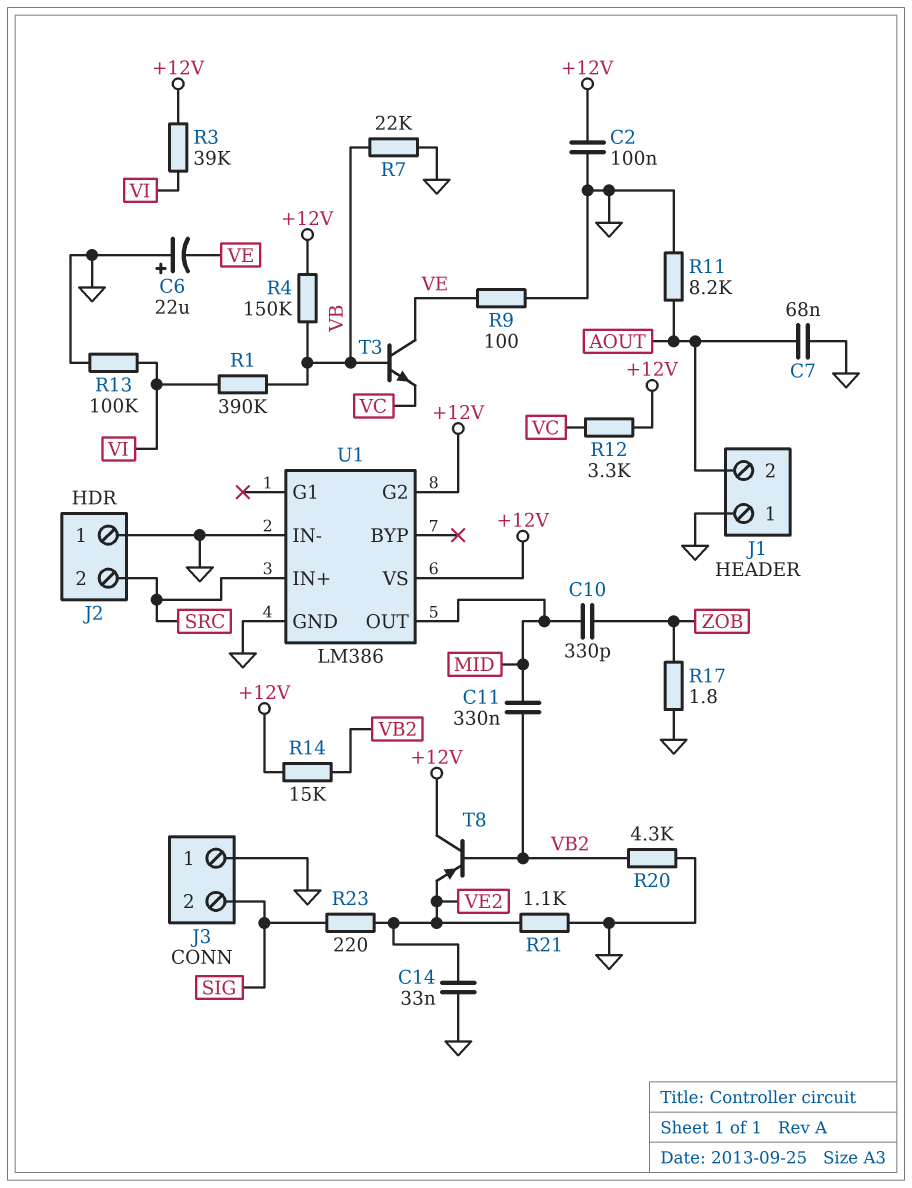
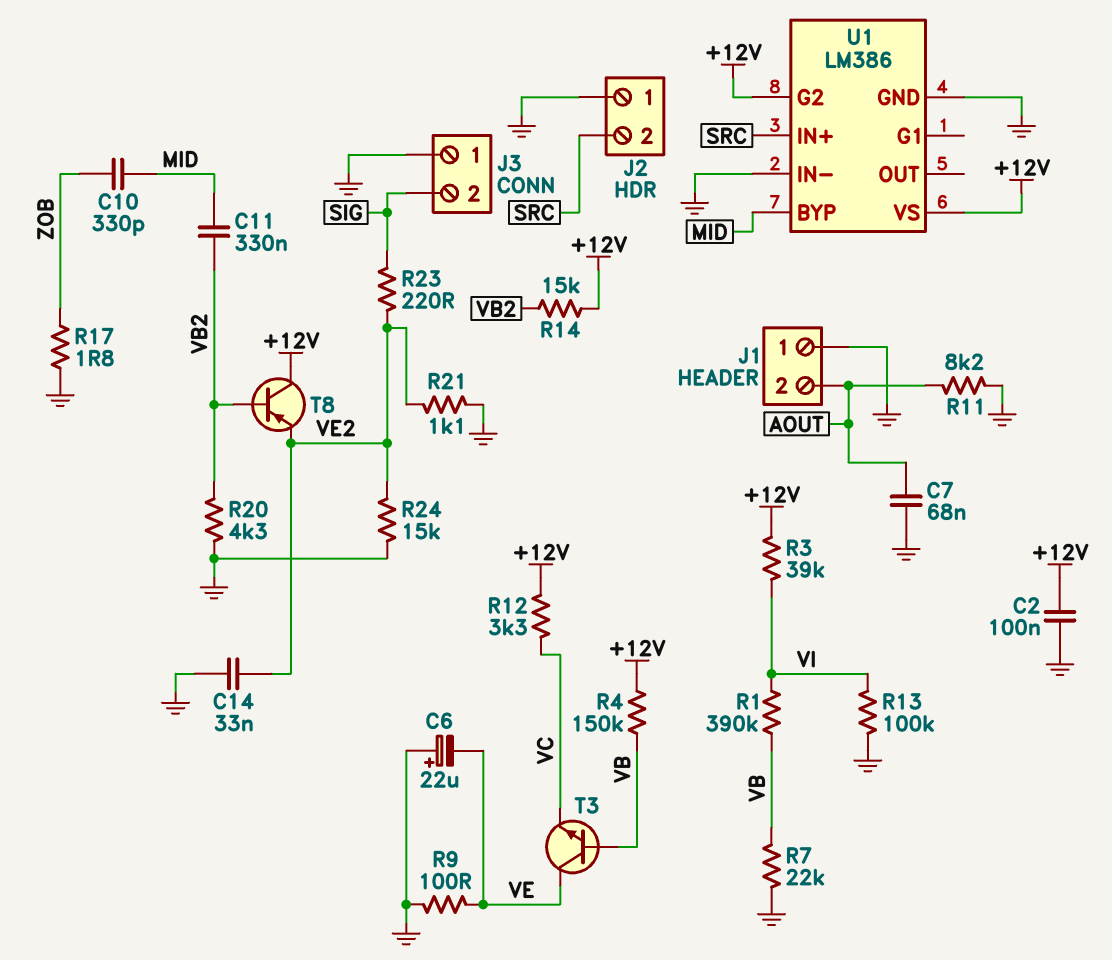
R24: none -> 15k (GND, VE2)
U1 pin BYP: none -> MID
U1 pin OUT: MID -> none

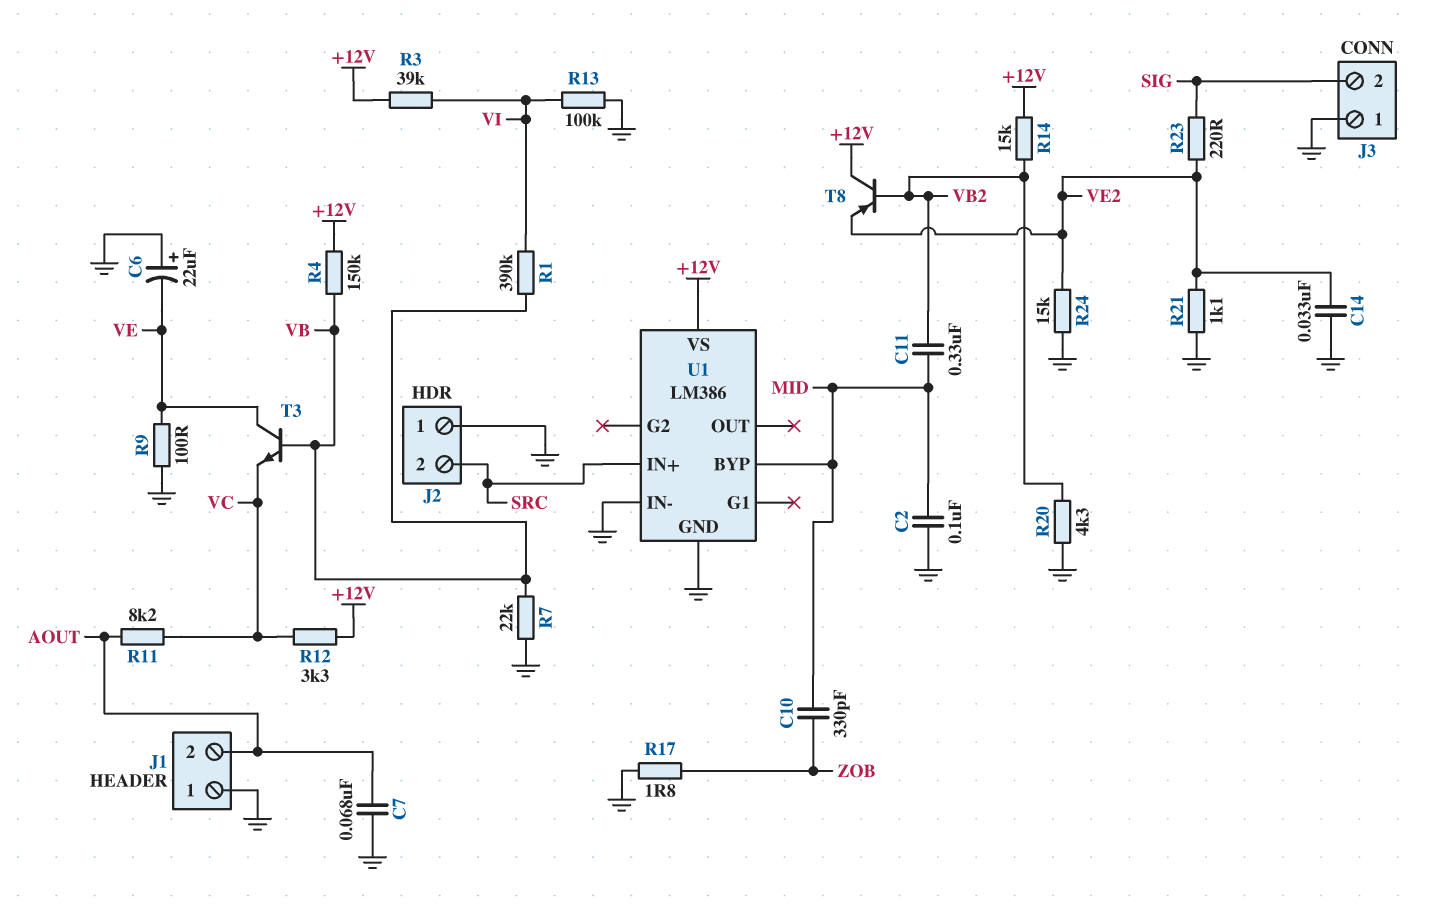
C2: 100nF (+12V, GND) -> 100nF (GND, MID)
R11: 8.2k (AOUT, GND) -> 8.2k (AOUT, VC)
U1 pin G2: +12V -> none

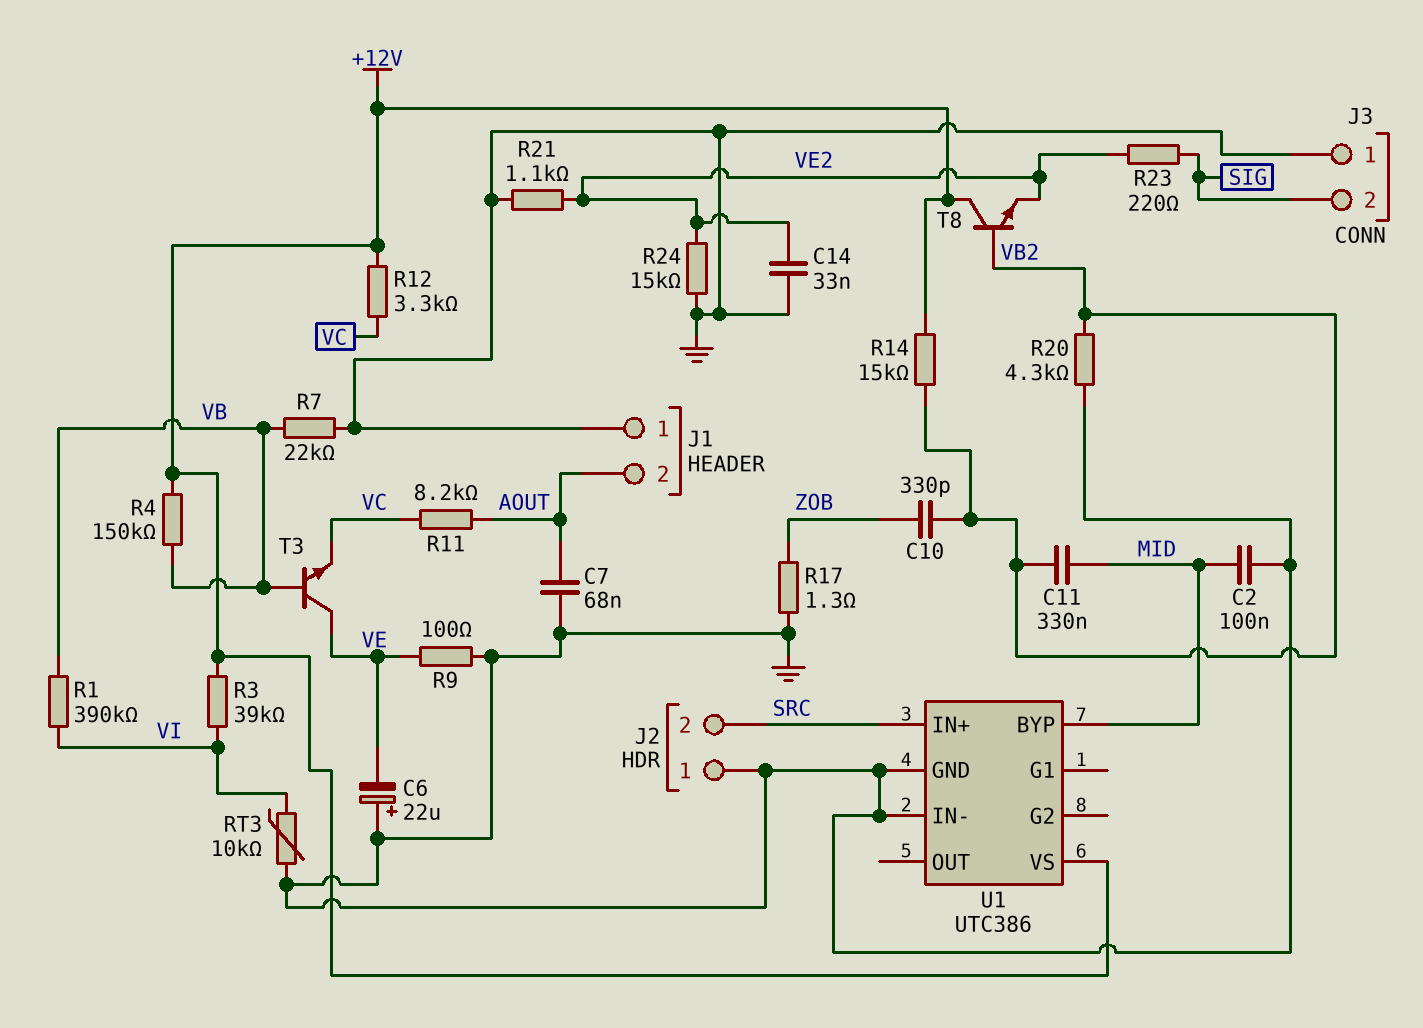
C10: 330pF (MID, ZOB) -> 330pF (VB2, ZOB)
R13: 100k (GND, VI) -> none
R17: 1.8 (GND, ZOB) -> 1.3 (GND, ZOB)
RT3: none -> 10k (GND, VI)
T8: PNP (B VB2, C +12V, E VE2) -> NPN (B VB2, C +12V, E VE2)
U1: LM386 -> UTC386

